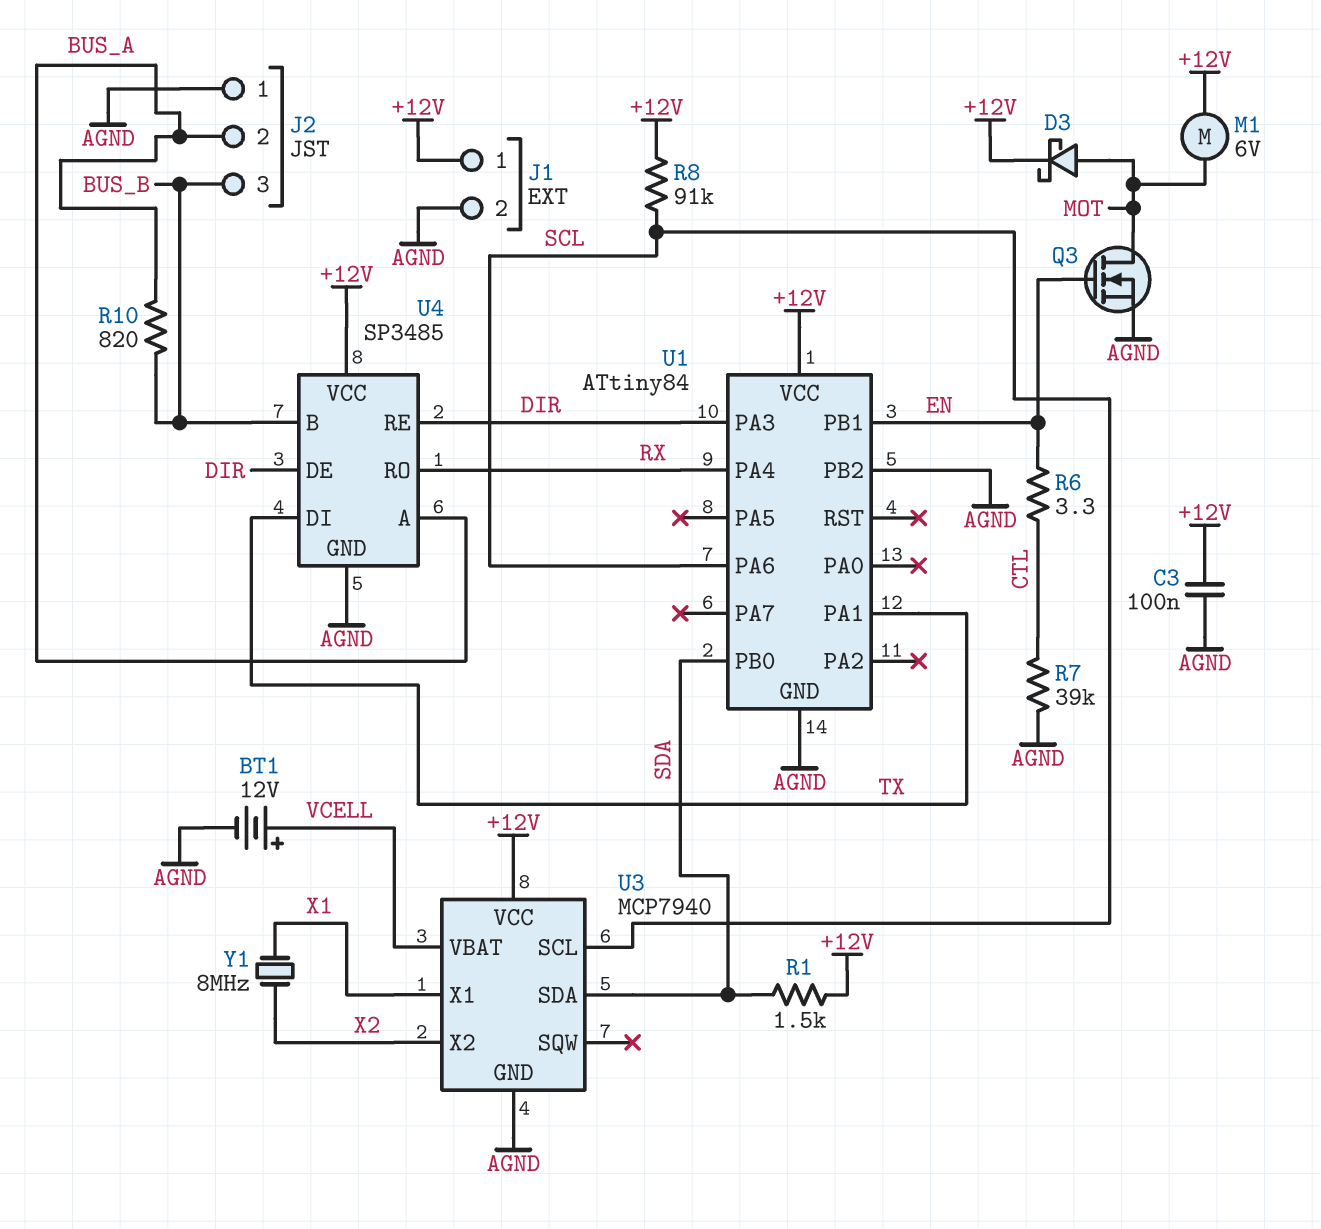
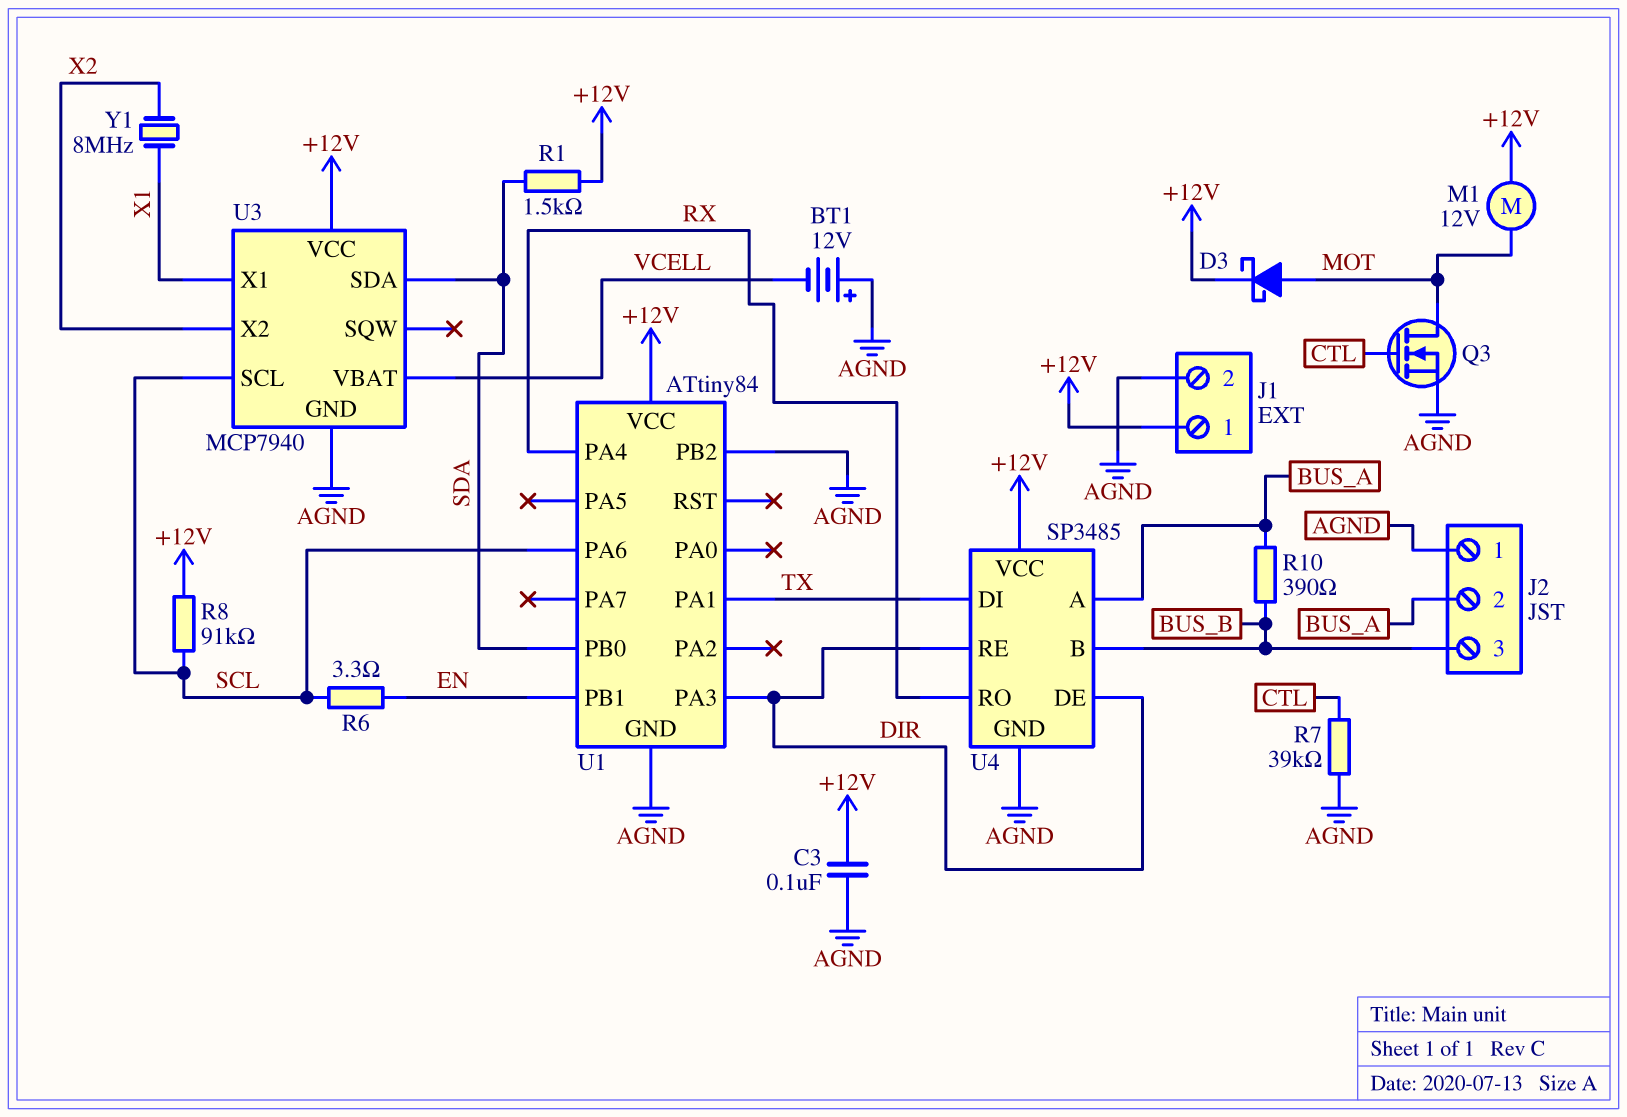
BT1: 12V (plus VCELL, minus AGND) -> 12V (plus AGND, minus VCELL)
M1: motor 6V (+12V, MOT) -> motor 12V (+12V, MOT)
Q3: NMOS (G EN, D MOT, S AGND) -> NMOS (G CTL, D MOT, S AGND)
R6: 3.3 (CTL, EN) -> 3.3 (EN, SCL)
R10: 820 (BUS_A, BUS_B) -> 390 (BUS_A, BUS_B)

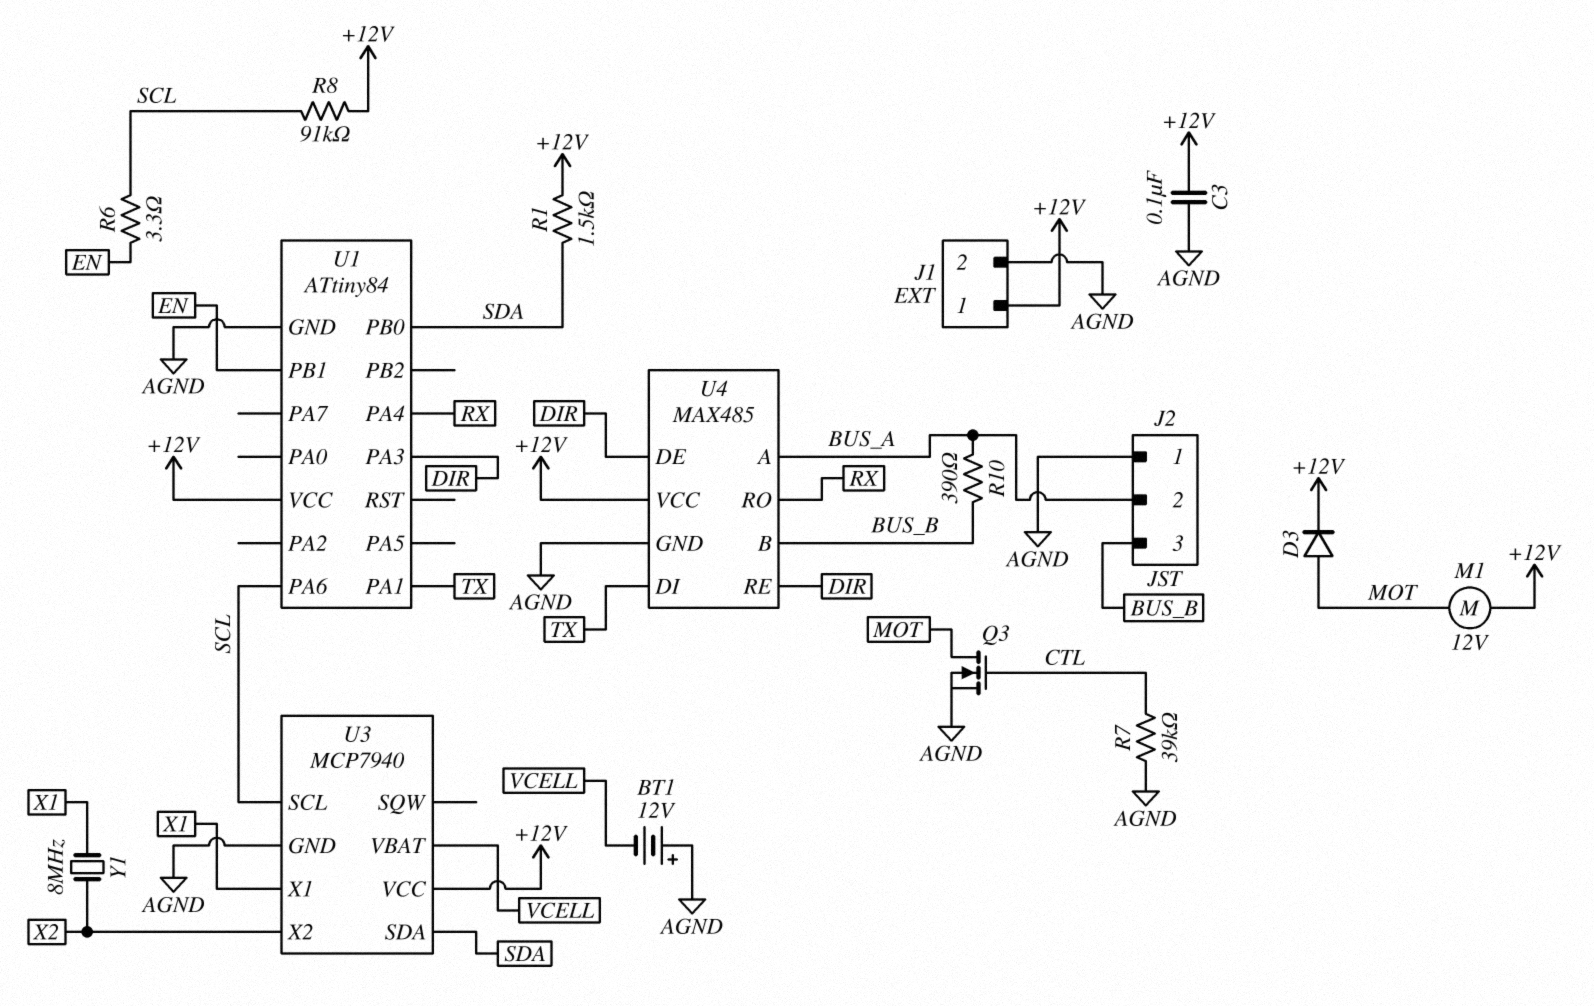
D3: schottky (A MOT, K +12V) -> diode (A MOT, K +12V)
U1 pin PB2: AGND -> none
U4: SP3485 -> MAX485

